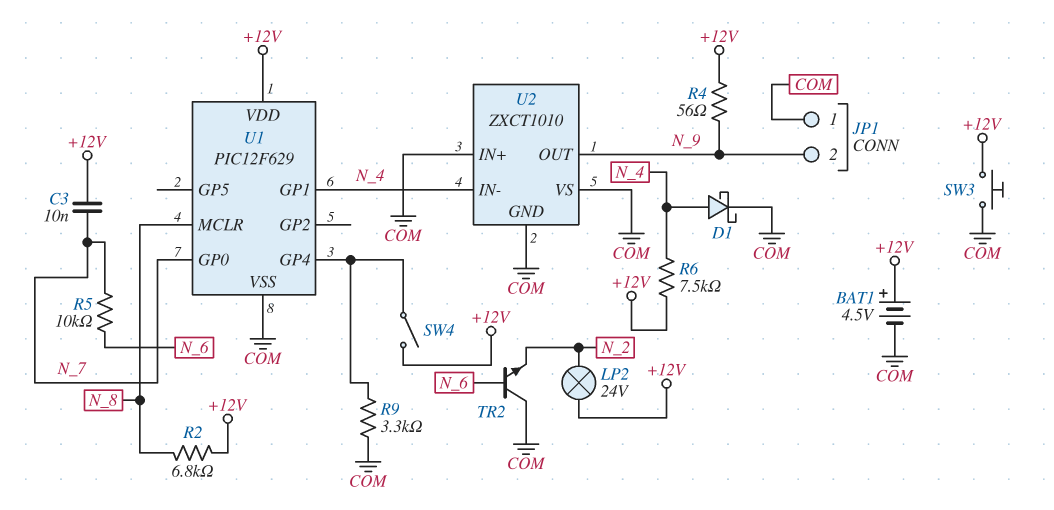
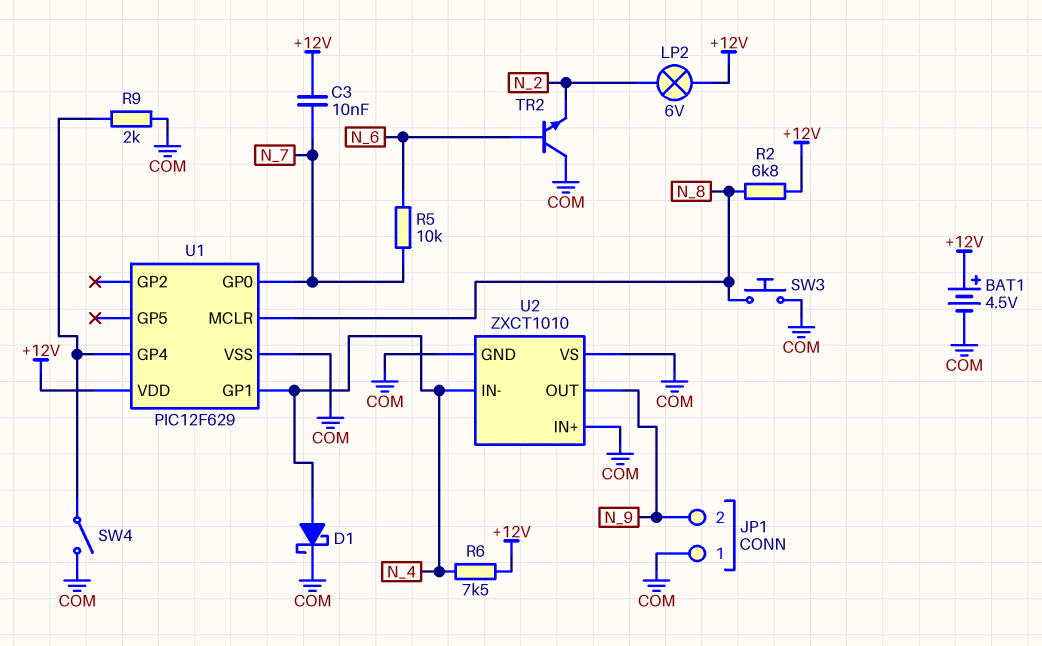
LP2: lamp 24V (+12V, N_2) -> lamp 6V (+12V, N_2)
R4: 56 (+12V, N_9) -> none
R9: 3.3k (COM, U1/GP4) -> 2k (COM, U1/GP4)
SW3: button (+12V, COM) -> button (COM, N_8)
SW4: switch (+12V, U1/GP4) -> switch (COM, U1/GP4)

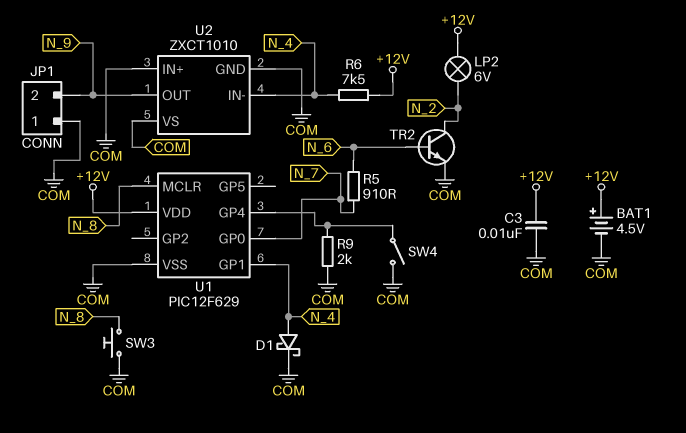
C3: 10nF (+12V, N_7) -> 10nF (+12V, COM)
R2: 6.8k (+12V, N_8) -> none
R5: 10k (N_6, N_7) -> 910 (N_6, N_7)
TR2: NPN (B N_6, C COM, E N_2) -> NPN (B N_6, C N_2, E COM)

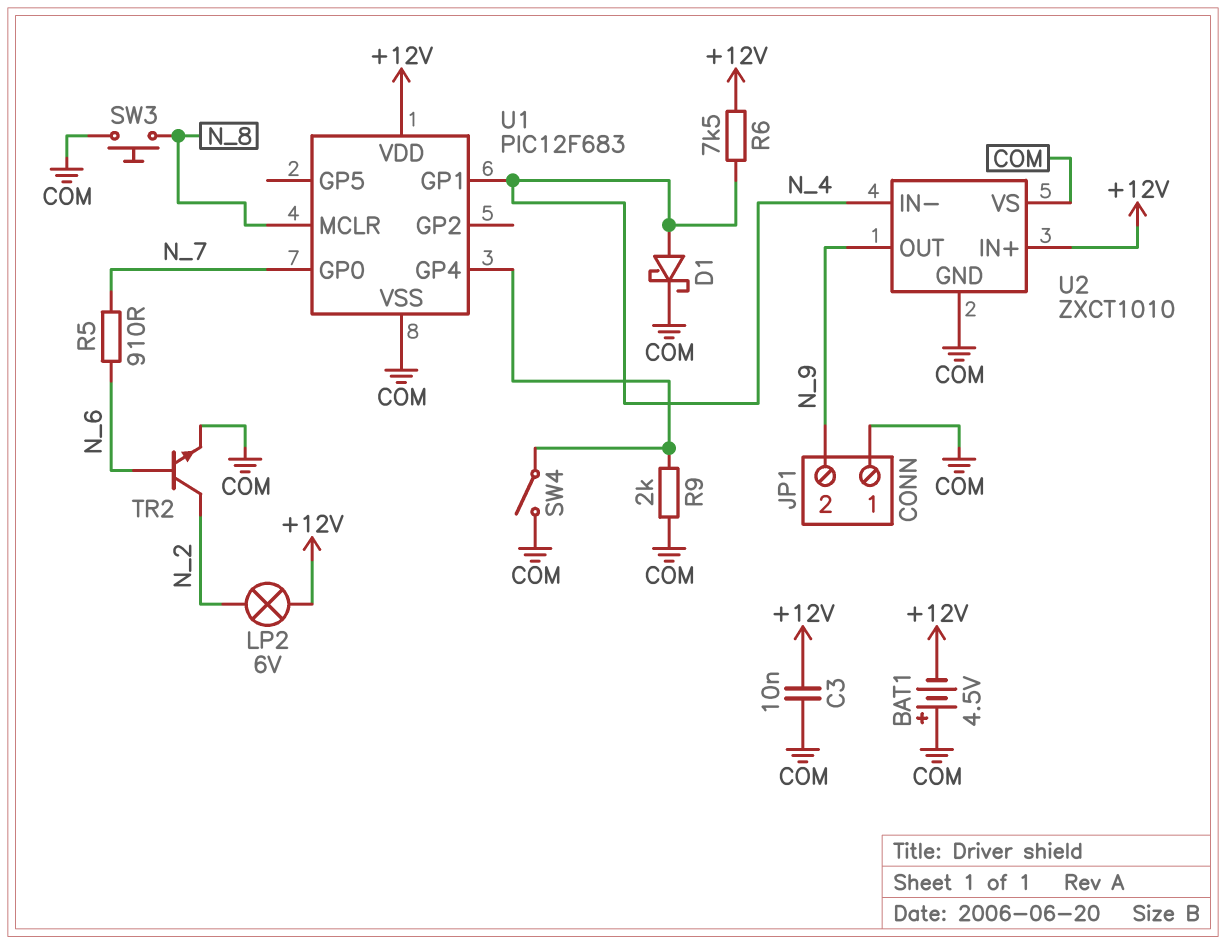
BAT1: 4.5V (plus +12V, minus COM) -> 4.5V (plus COM, minus +12V)
U1: PIC12F629 -> PIC12F683
U2 pin IN+: COM -> +12V

